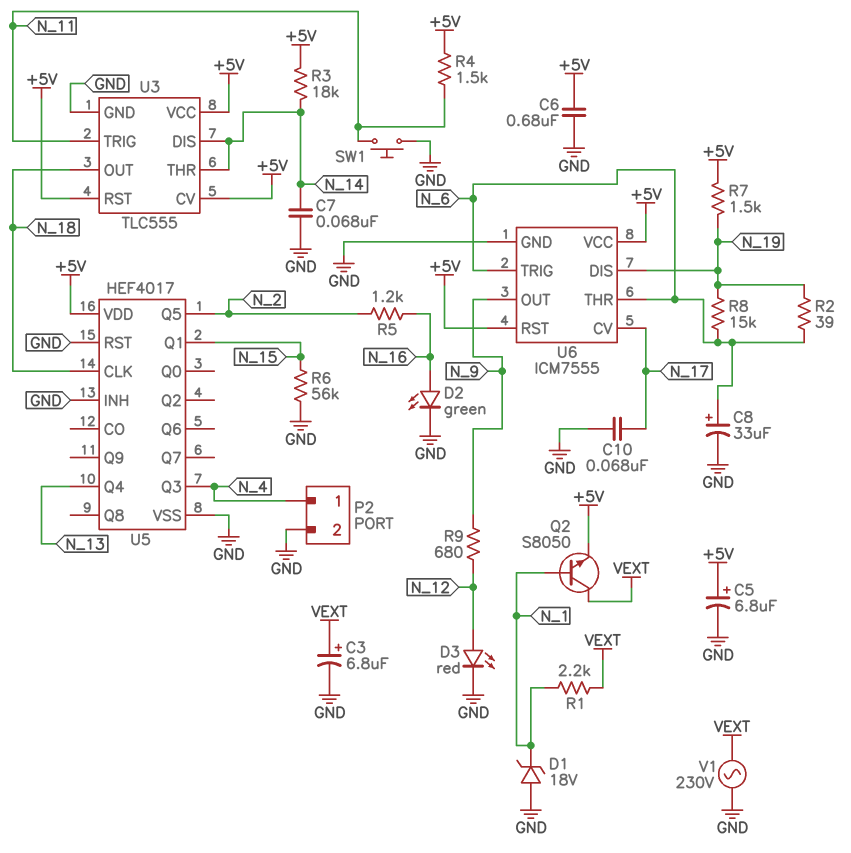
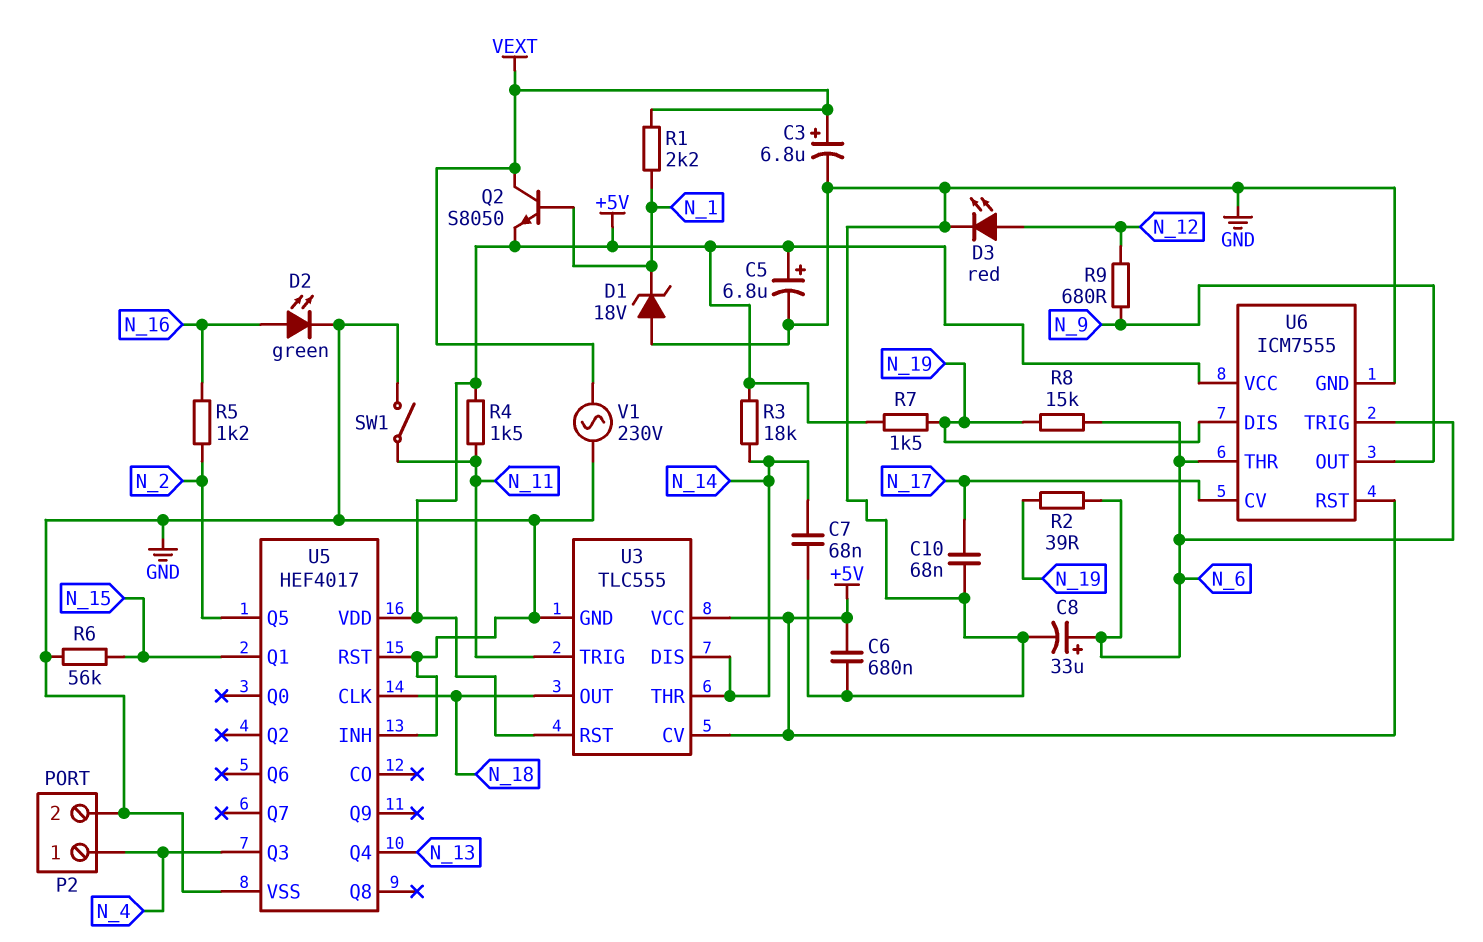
SW1: button (GND, N_11) -> switch (GND, N_11)

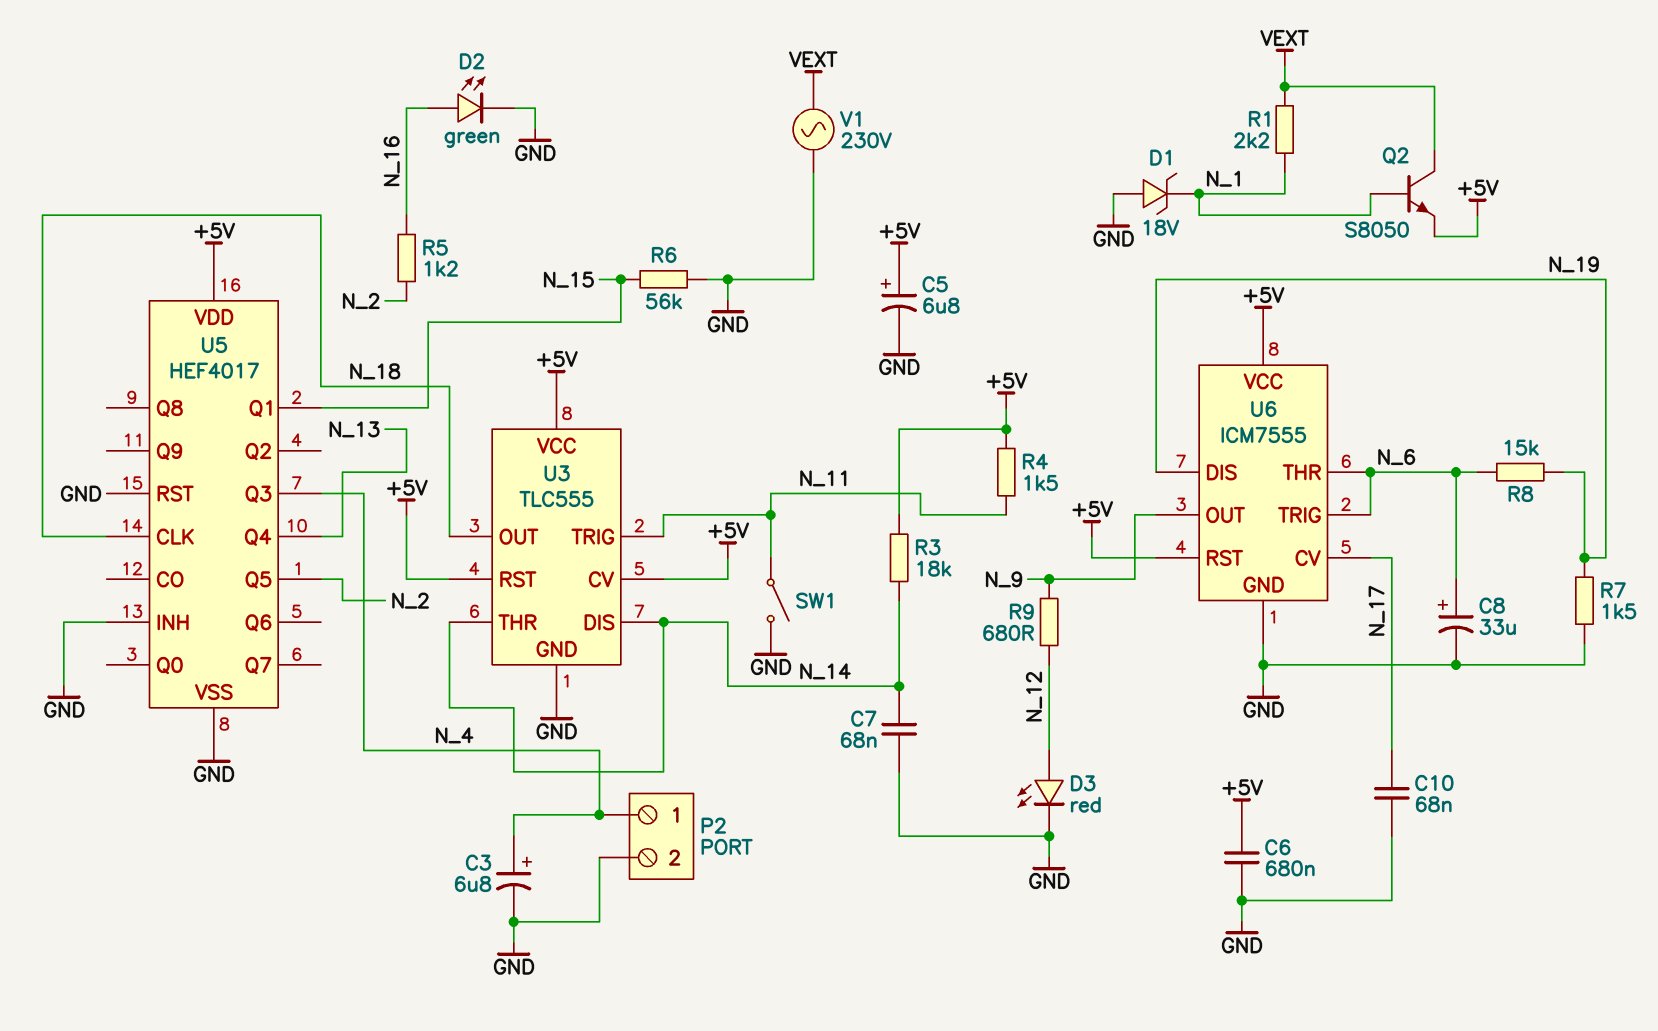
C3: 6.8uF (plus VEXT, minus GND) -> 6.8uF (plus N_4, minus GND)
R2: 39 (N_6, N_19) -> none
R7: 1.5k (+5V, N_19) -> 1.5k (GND, N_19)

